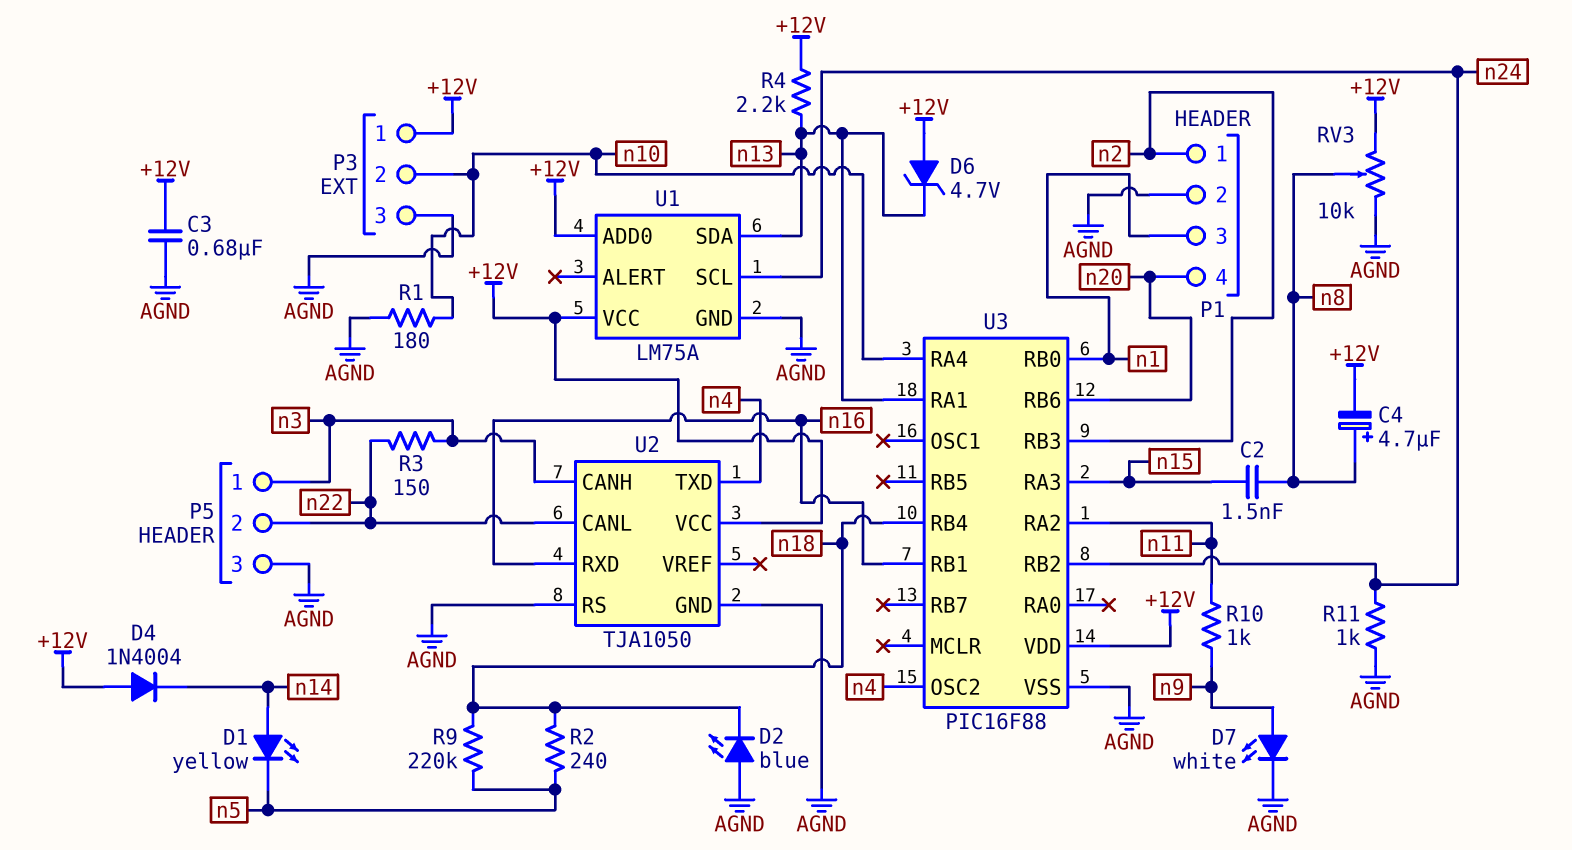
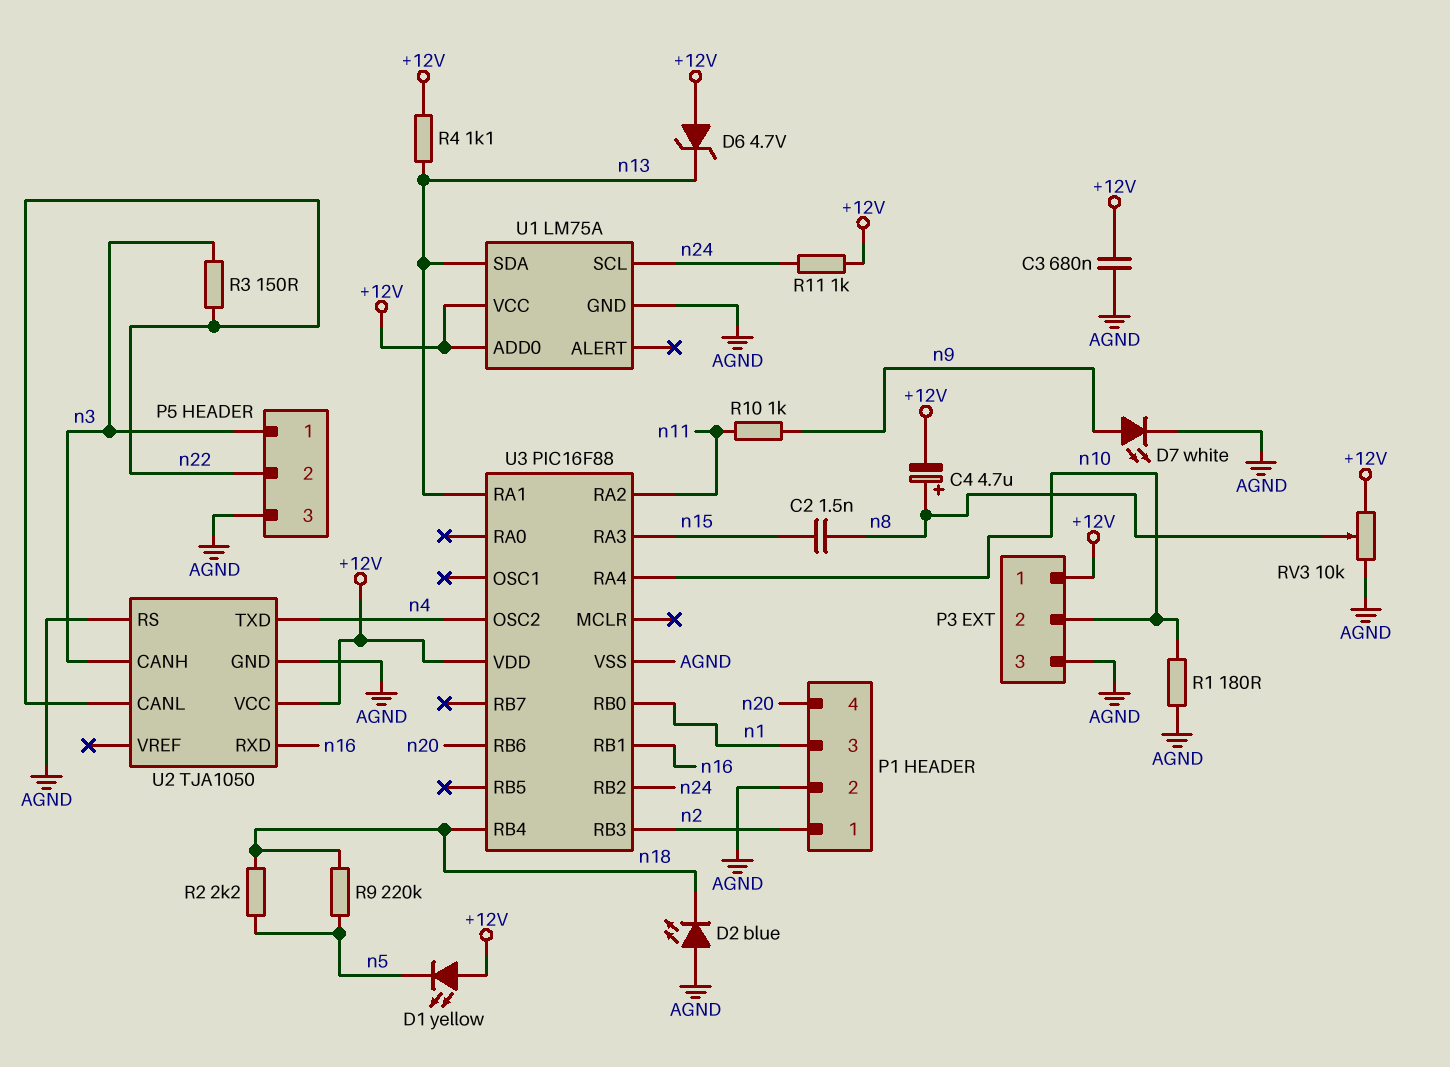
D1: LED yellow (A n14, K n5) -> LED yellow (A +12V, K n5)
D4: diode 1N4004 (A +12V, K n14) -> none
R2: 240 (n5, n18) -> 2.2k (n5, n18)
R4: 2.2k (+12V, n13) -> 1.1k (+12V, n13)
R11: 1k (AGND, n24) -> 1k (+12V, n24)

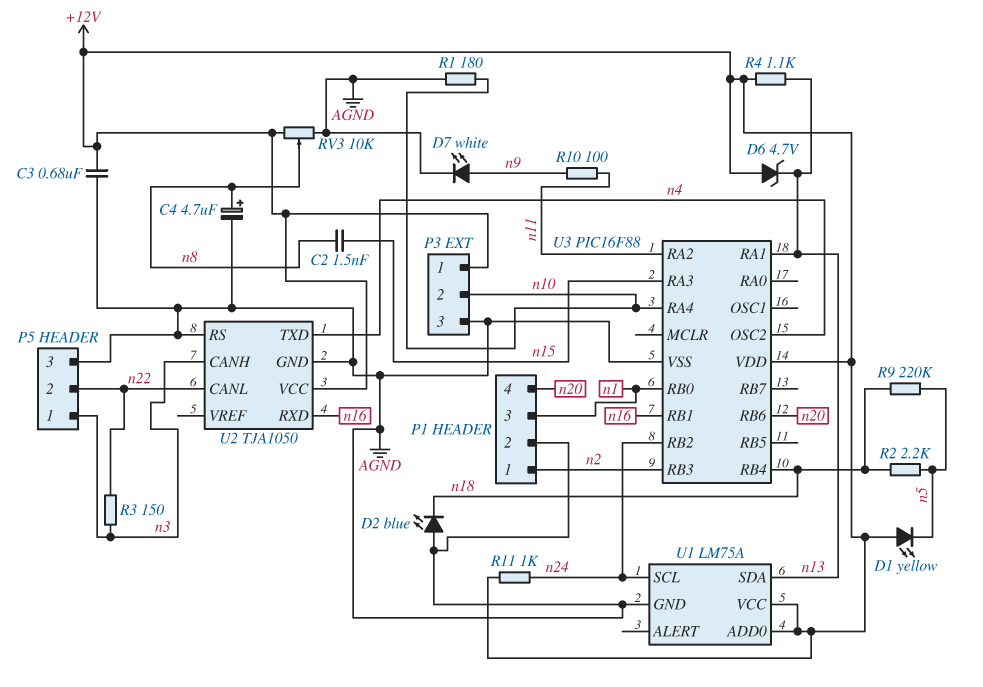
C4: 4.7uF (plus n8, minus +12V) -> 4.7uF (plus n8, minus AGND)
R10: 1k (n9, n11) -> 100 (n9, n11)

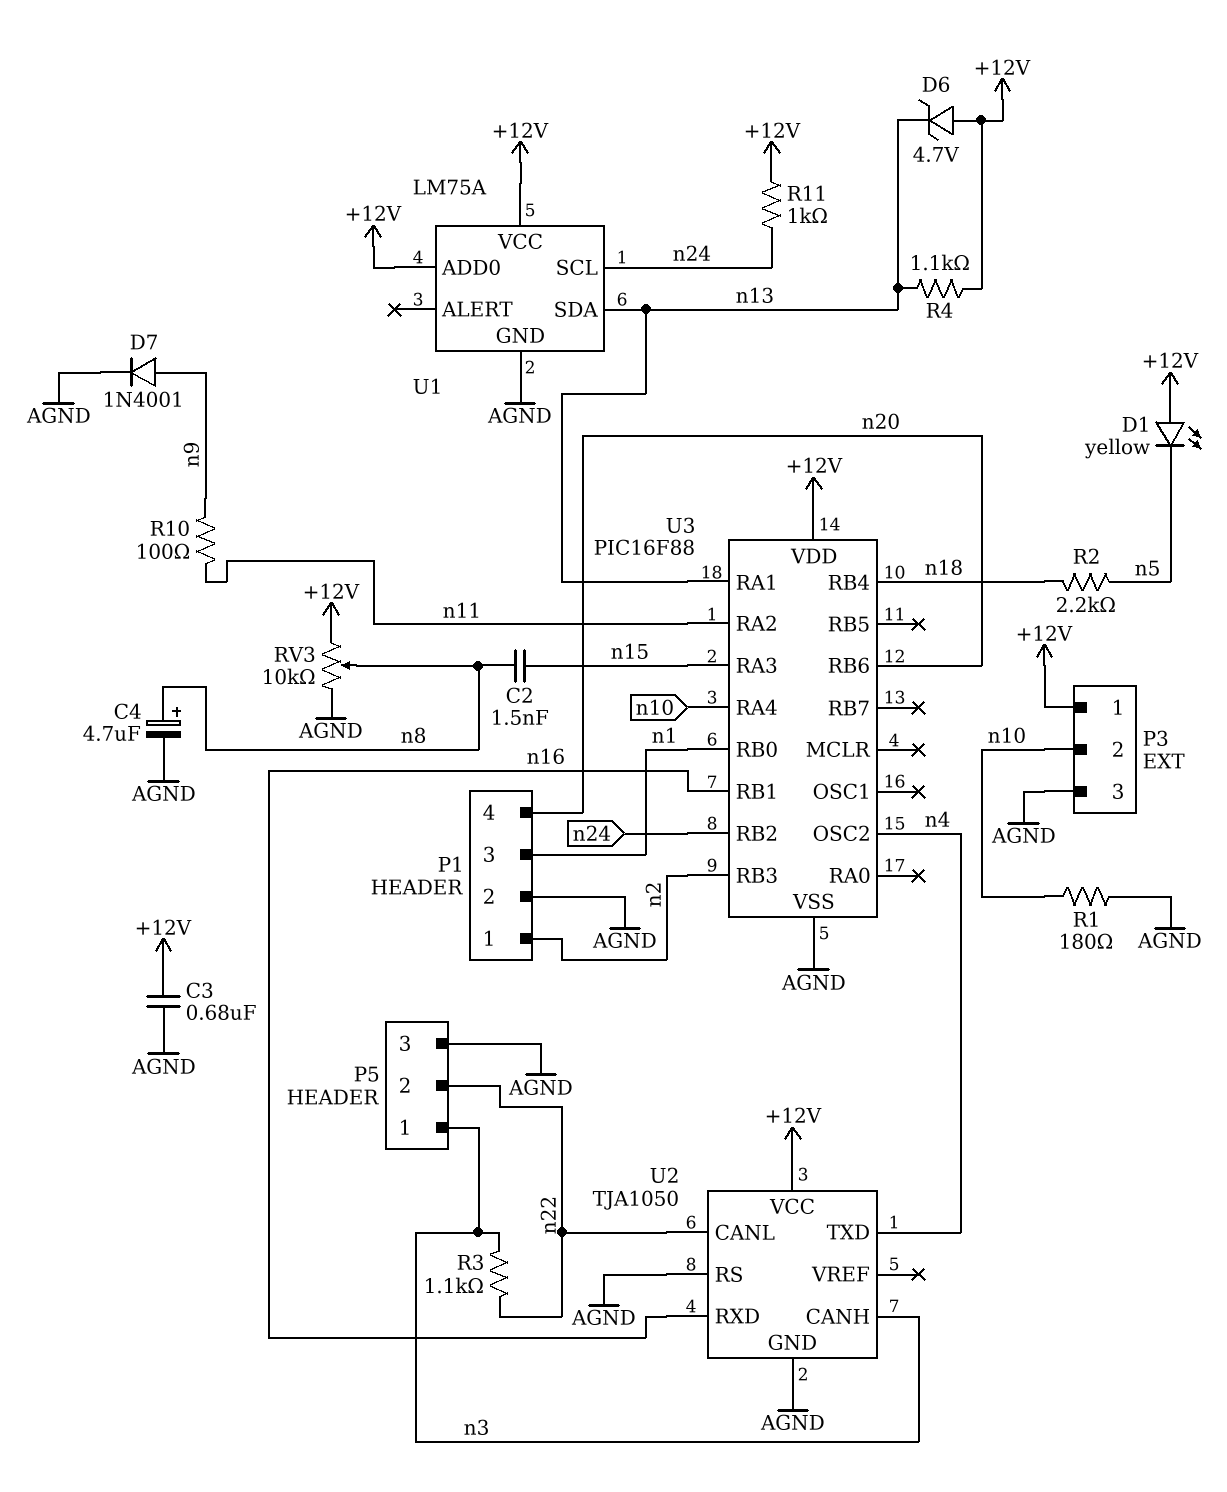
D2: LED blue (A AGND, K n18) -> none
D7: LED white (A n9, K AGND) -> diode 1N4001 (A n9, K AGND)
R3: 150 (n3, n22) -> 1.1k (n3, n22)
R9: 220k (n5, n18) -> none

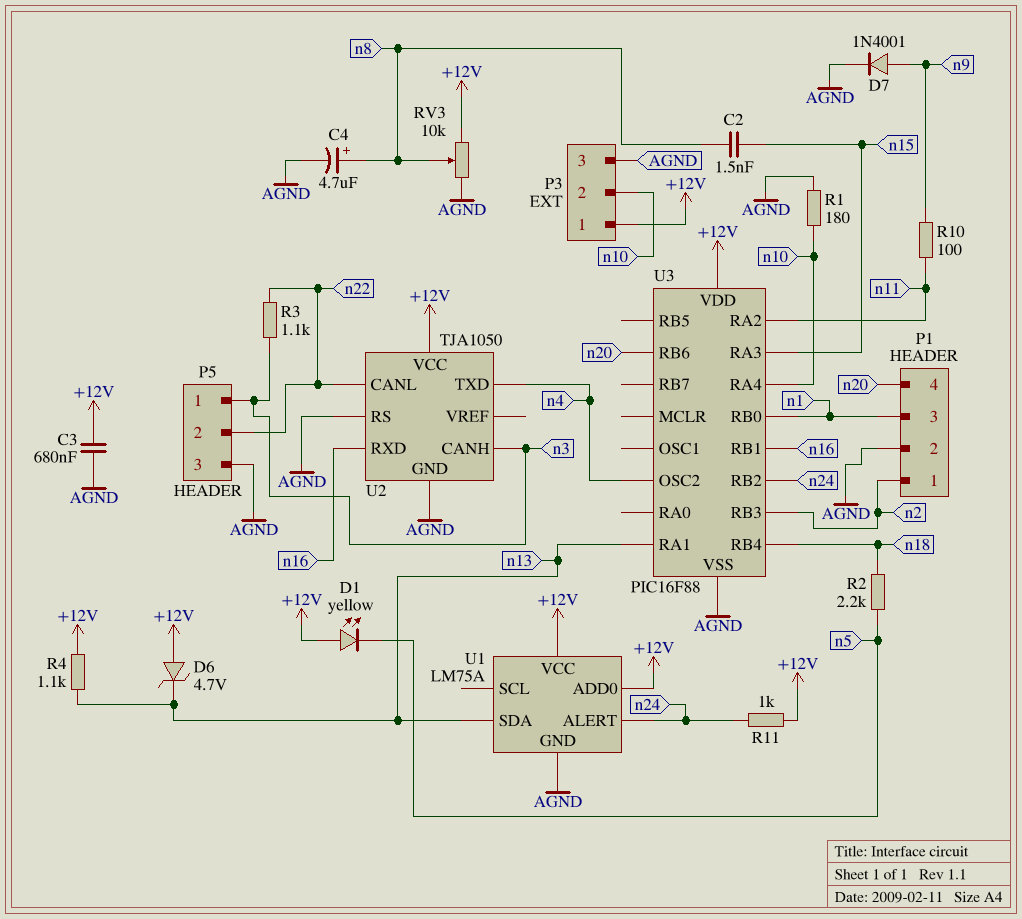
U1 pin ALERT: none -> n24
U1 pin SCL: n24 -> none

